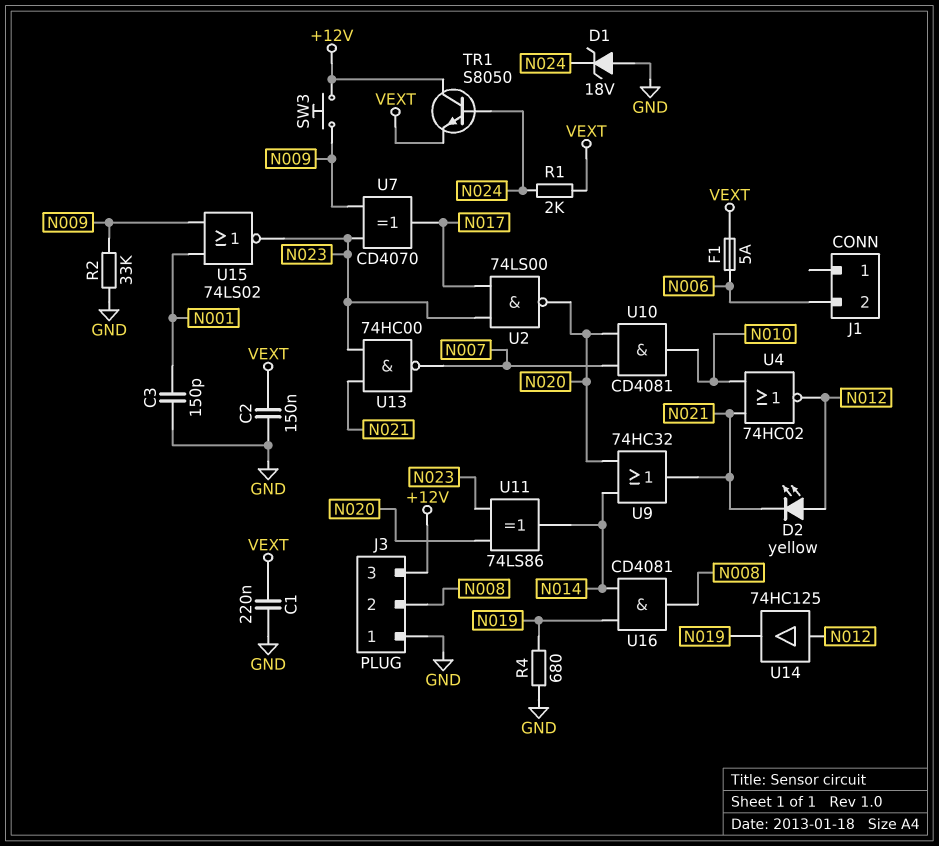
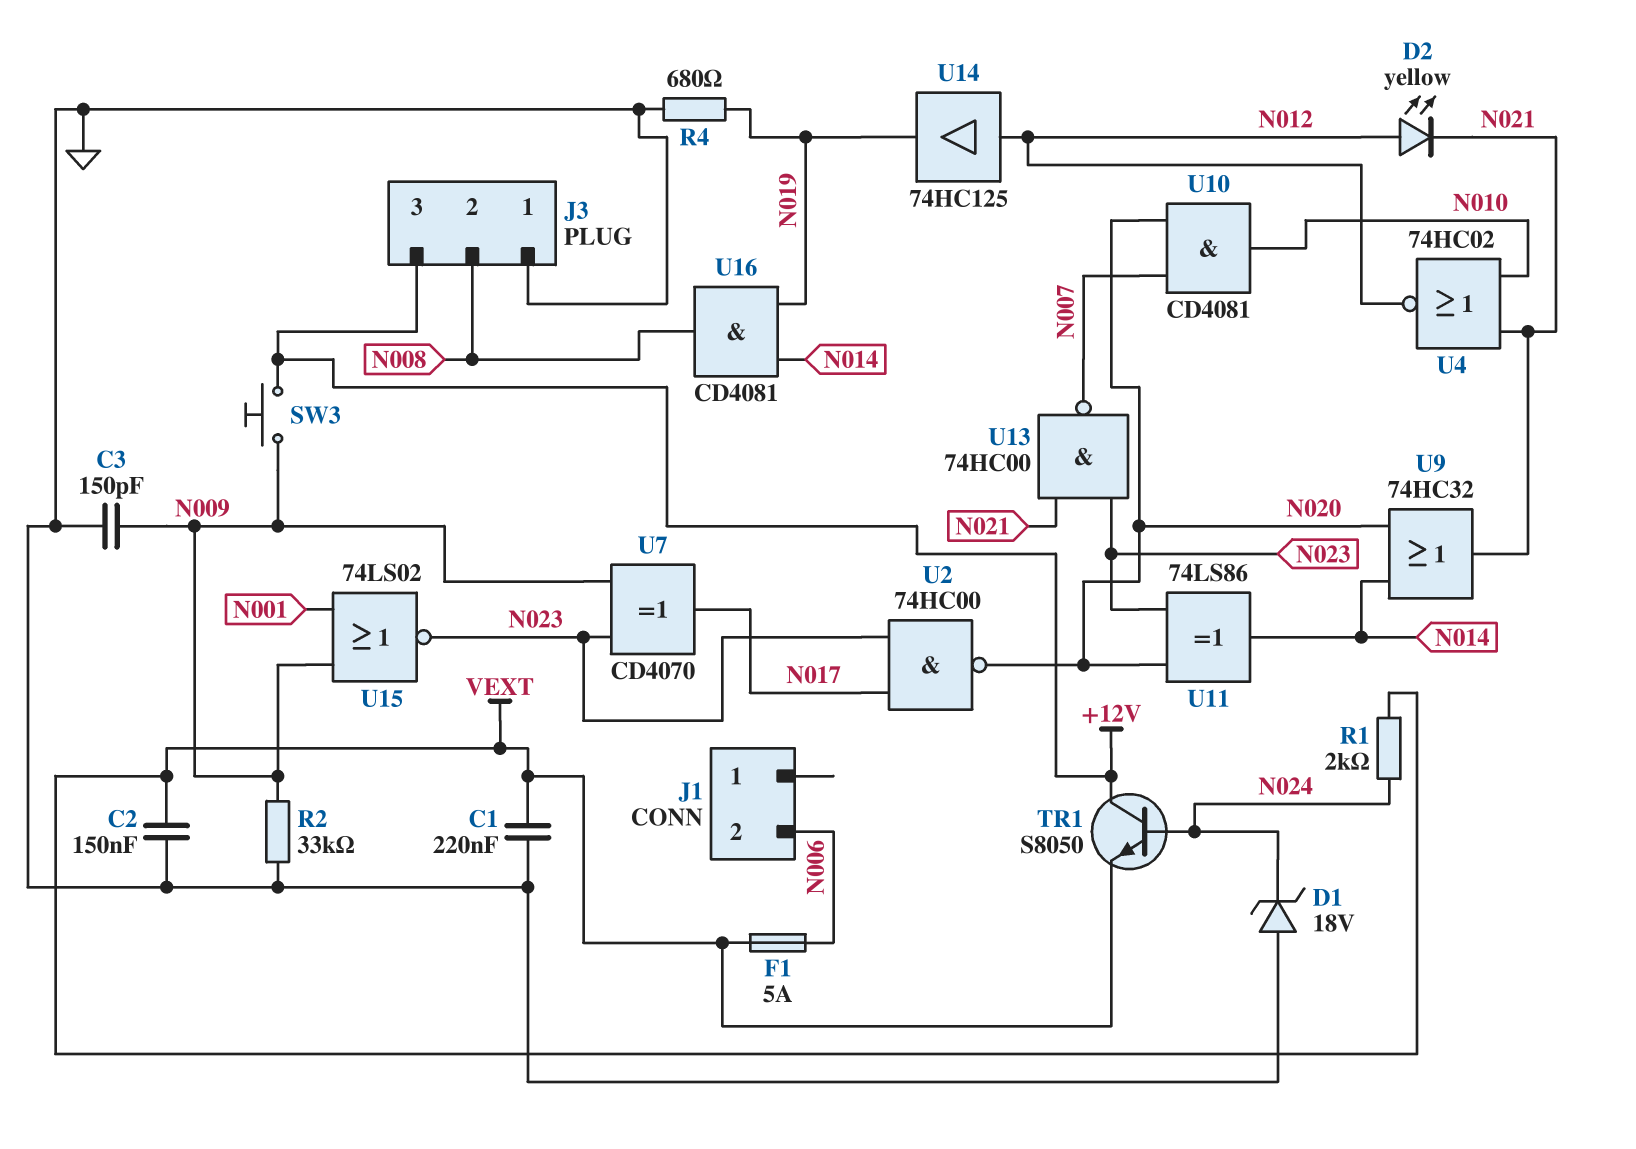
C3: 150pF (GND, N001) -> 150pF (GND, N009)
U2: NAND 74LS00 (in N017, in N023, out N020) -> NAND 74HC00 (in N017, in N023, out N020)

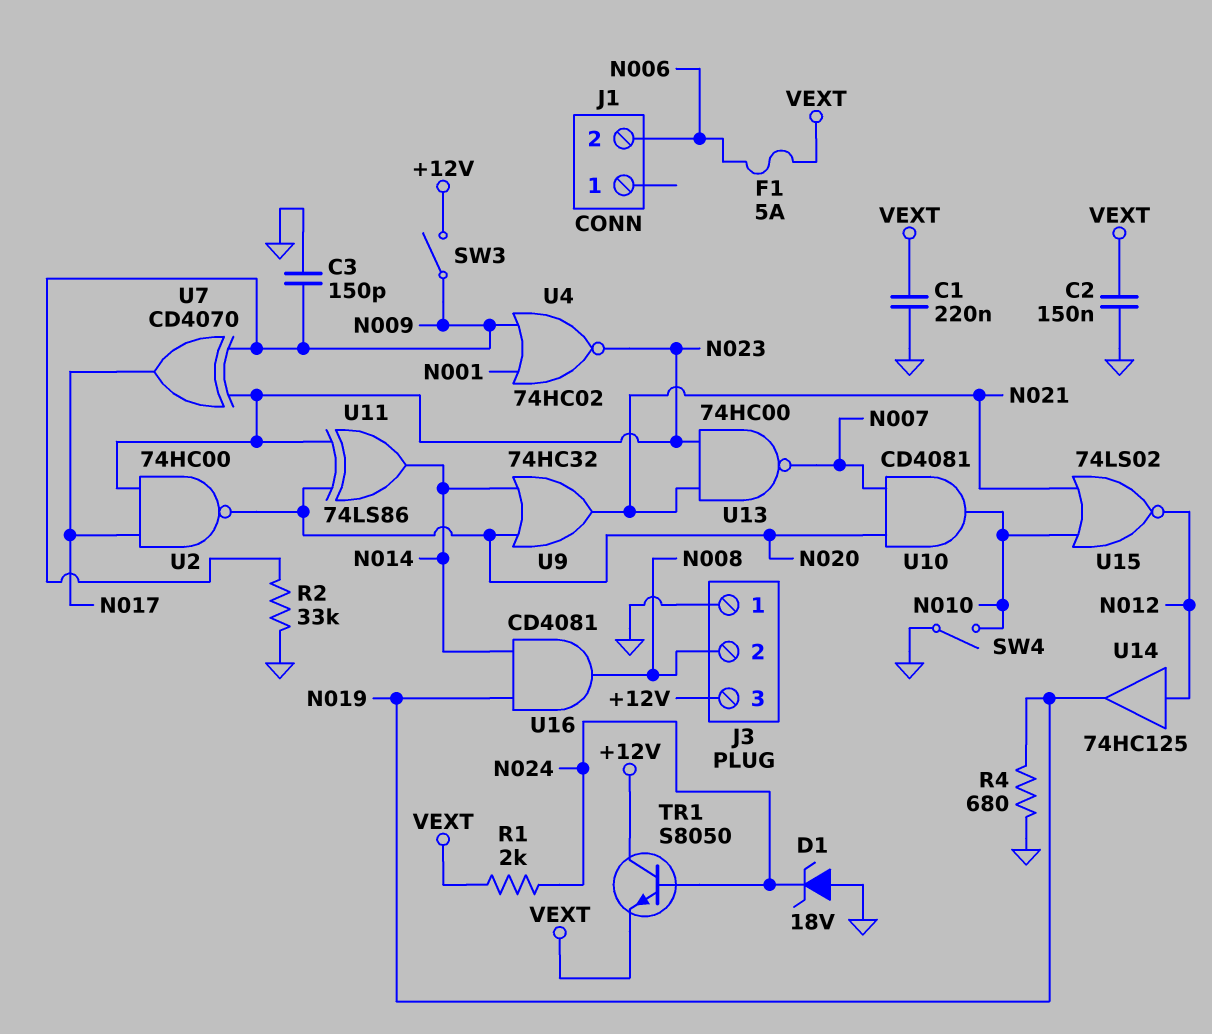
D2: LED yellow (A N012, K N021) -> none
SW3: button (+12V, N009) -> switch (+12V, N009)
SW4: none -> switch (GND, N010)
U4: NOR 74HC02 (in N010, in N021, out N012) -> NOR 74HC02 (in N001, in N009, out N023)
U15: NOR 74LS02 (in N001, in N009, out N023) -> NOR 74LS02 (in N010, in N021, out N012)

